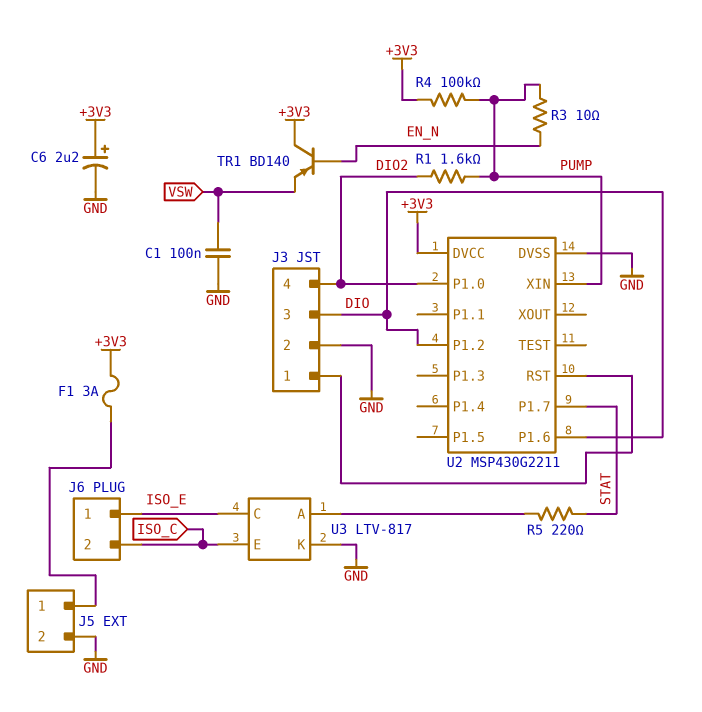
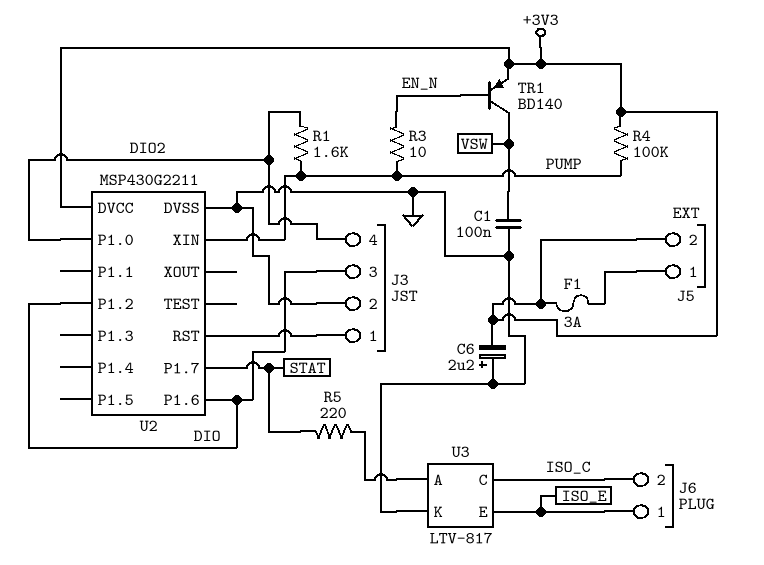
C6: 2.2uF (plus +3V3, minus GND) -> 2.2uF (plus GND, minus +3V3)
J5 pin 2: GND -> +3V3
TR1: PNP BD140 (B EN_N, C +3V3, E VSW) -> PNP BD140 (B EN_N, C VSW, E +3V3)
U3 pin C: ISO_E -> ISO_C
U3 pin E: ISO_C -> ISO_E

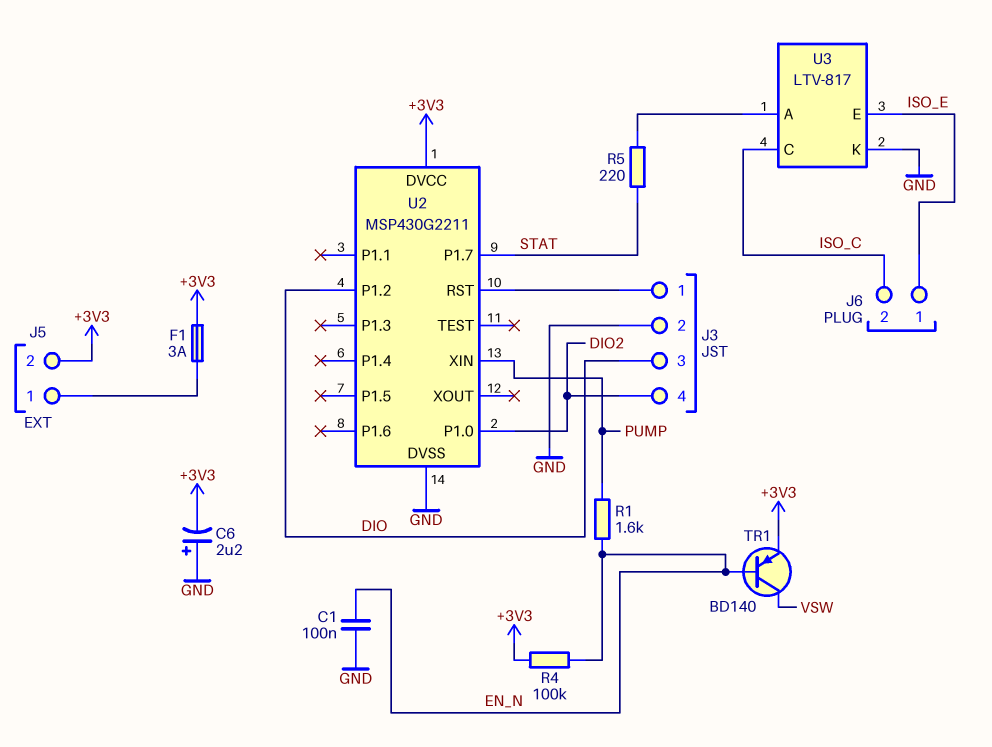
C1: 100nF (GND, VSW) -> 100nF (EN_N, GND)
R1: 1.6k (DIO2, PUMP) -> 1.6k (EN_N, PUMP)
R3: 10 (EN_N, PUMP) -> none
R4: 100k (+3V3, PUMP) -> 100k (+3V3, EN_N)
U2 pin P1.6: DIO -> none

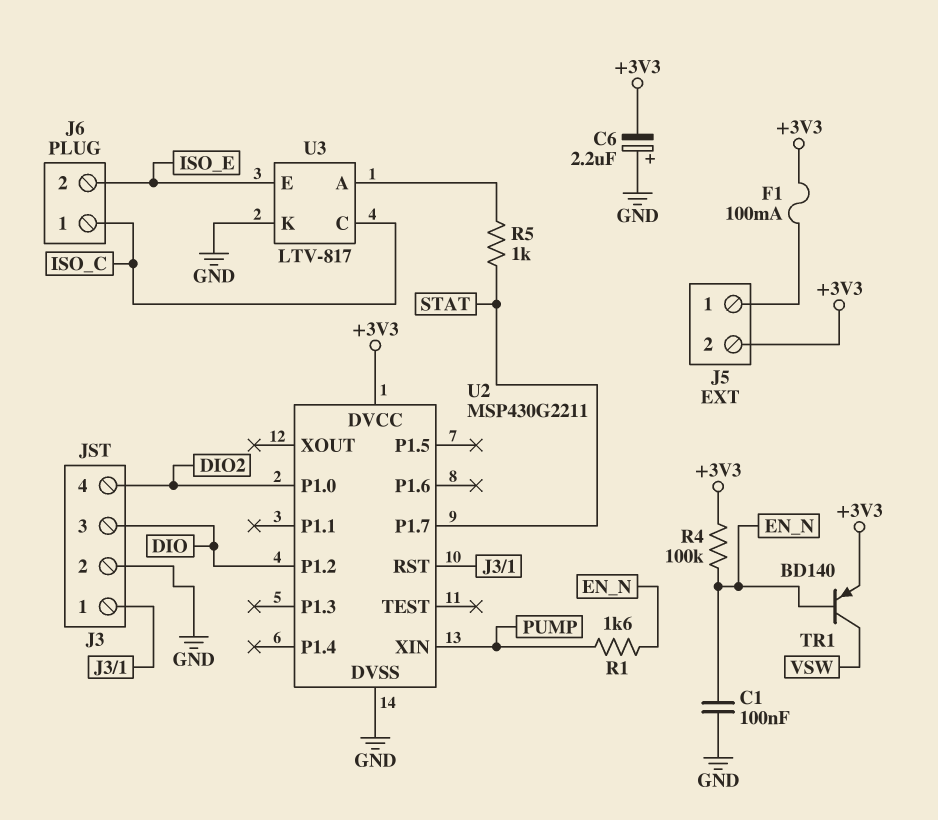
F1: 3A (+3V3, J5/1) -> 100mA (+3V3, J5/1)
J6 pin 1: ISO_E -> ISO_C
J6 pin 2: ISO_C -> ISO_E
R5: 220 (STAT, U3/A) -> 1k (STAT, U3/A)

